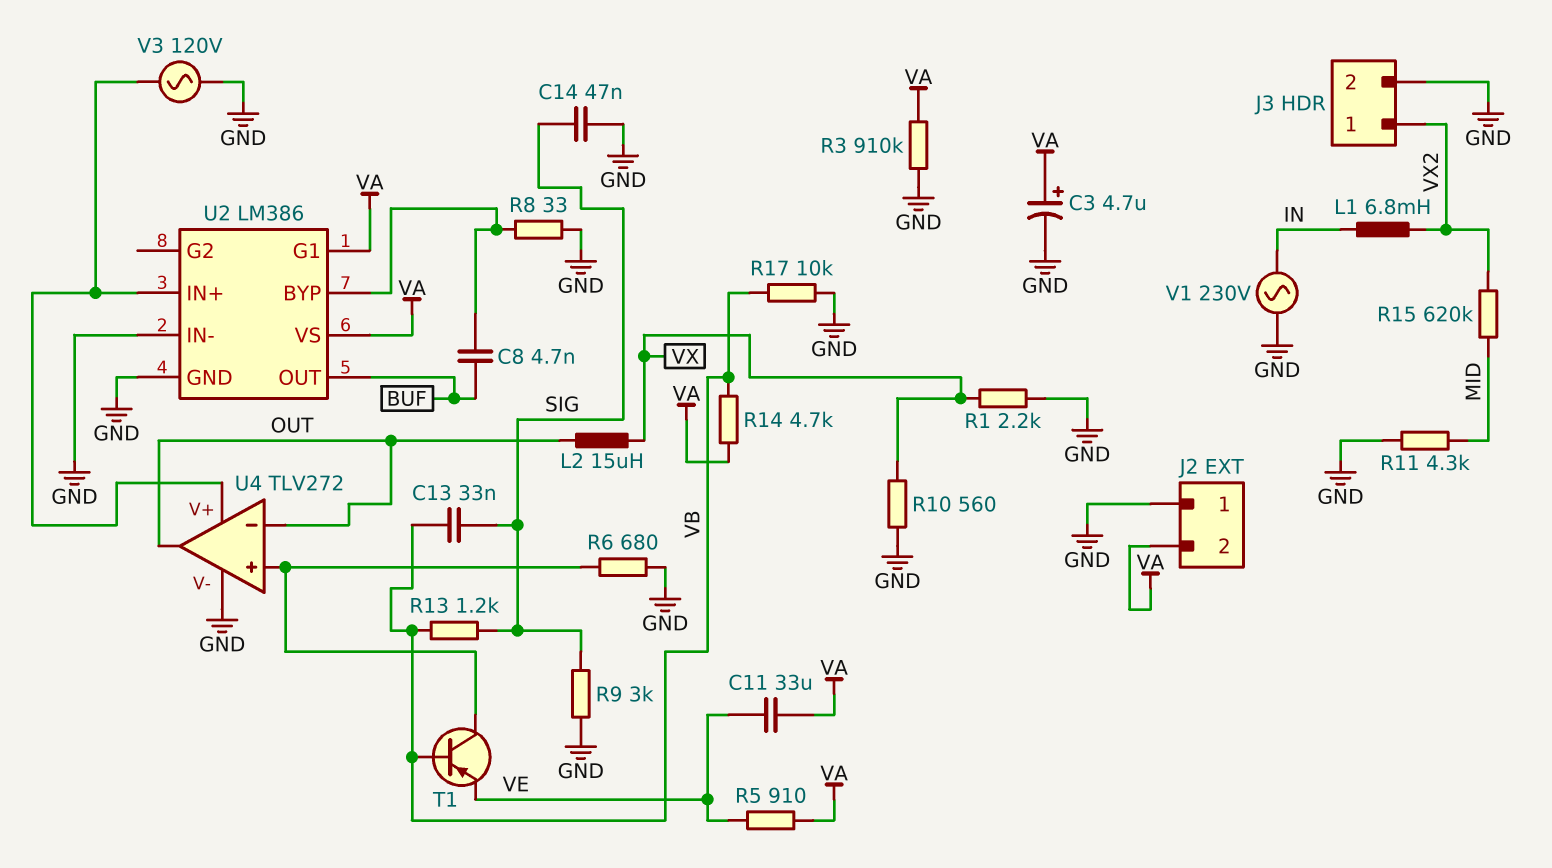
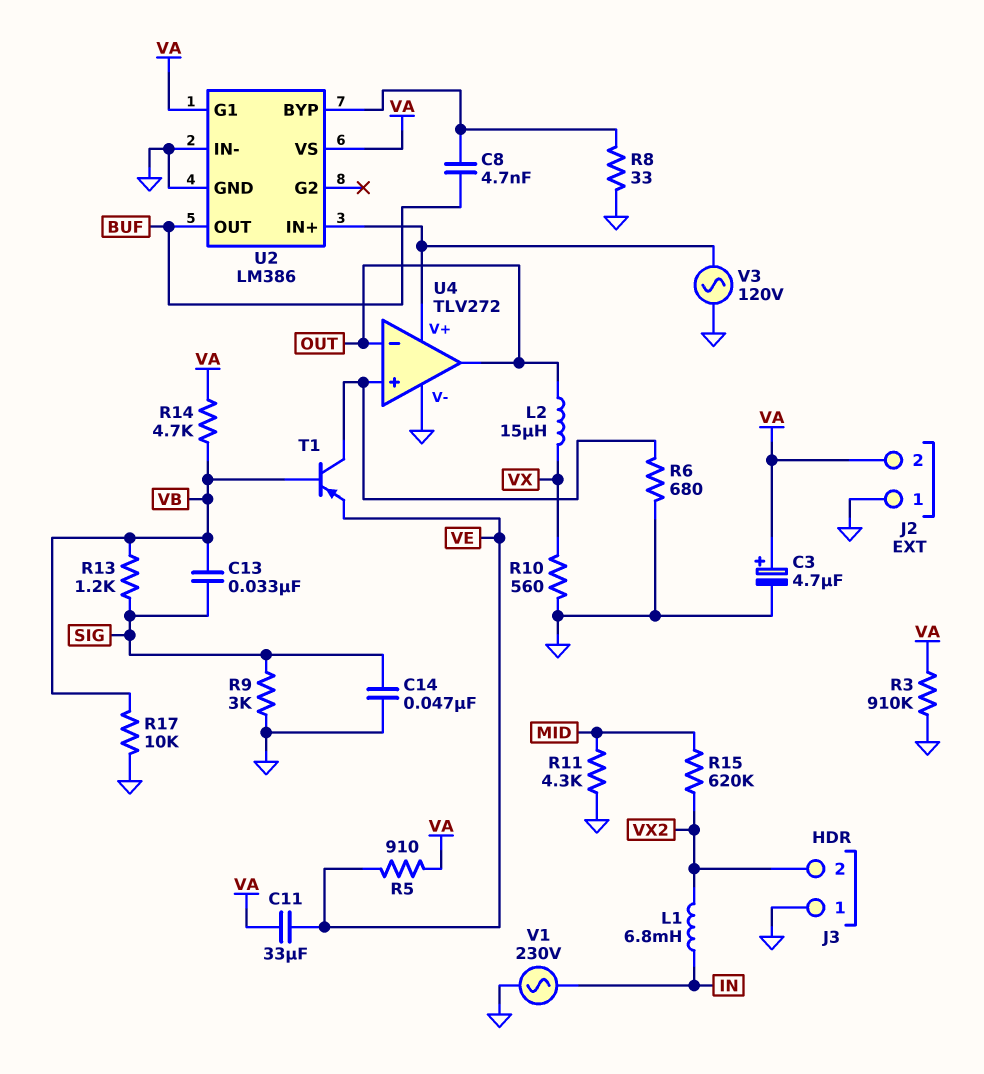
J3 pin 1: VX2 -> GND
J3 pin 2: GND -> VX2
R1: 2.2k (GND, VX) -> none

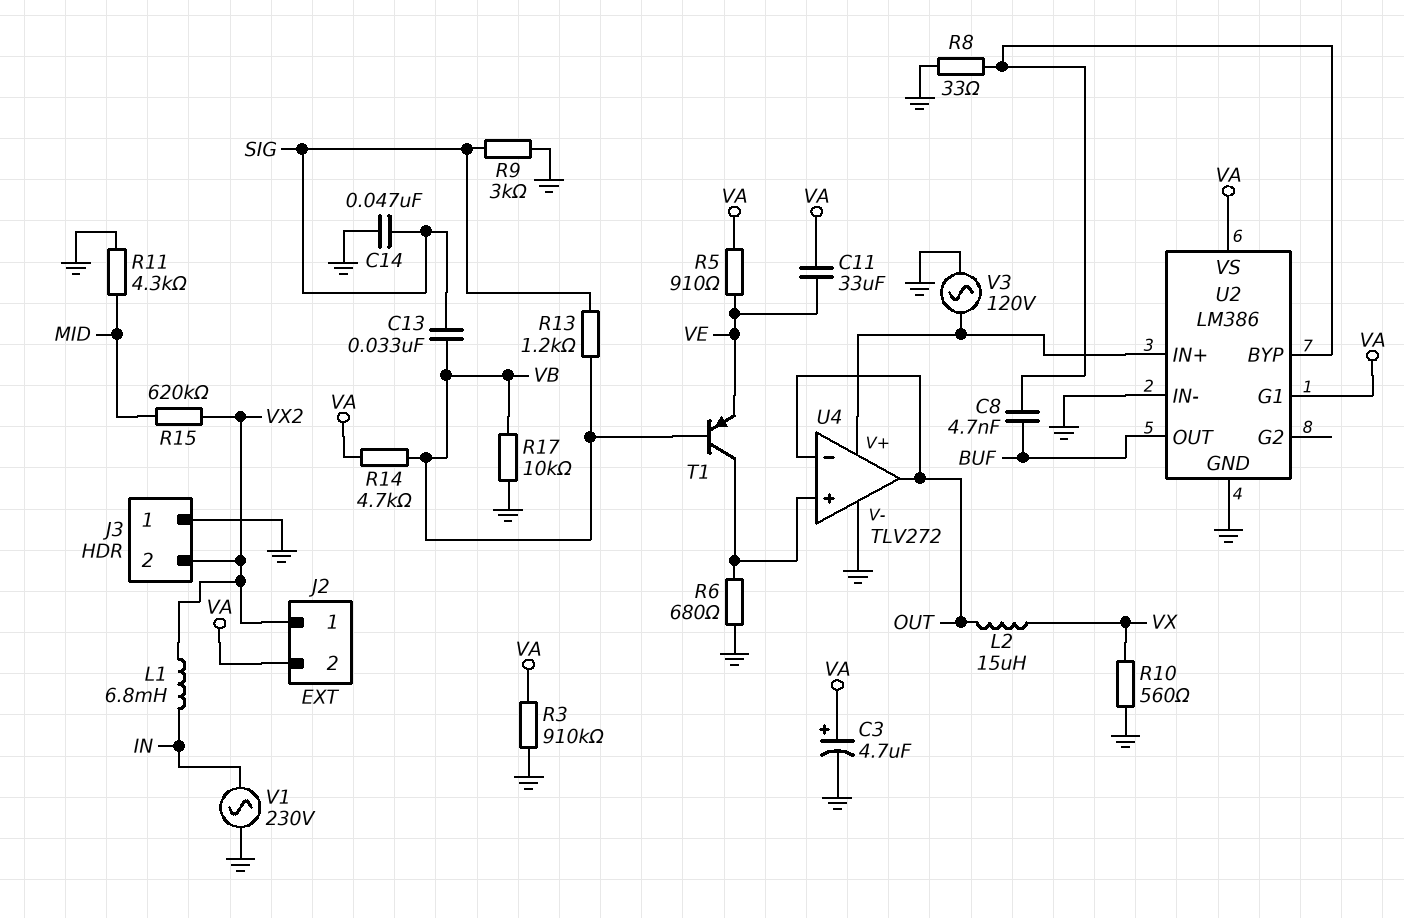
J2 pin 1: GND -> VX2

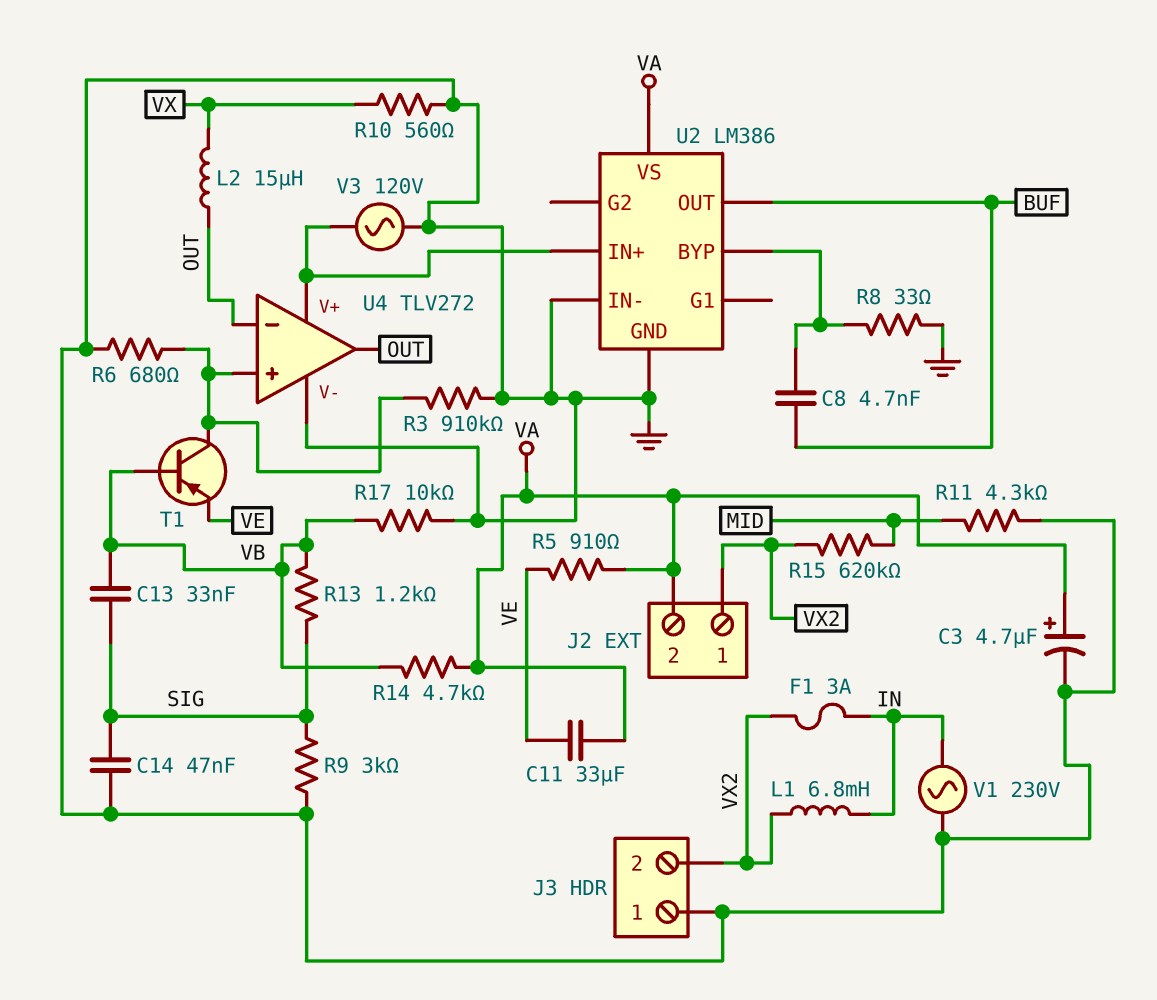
F1: none -> 3A (IN, VX2)
R3: 910k (GND, VA) -> 910k (GND, U4/in+)
U2 pin G1: VA -> none

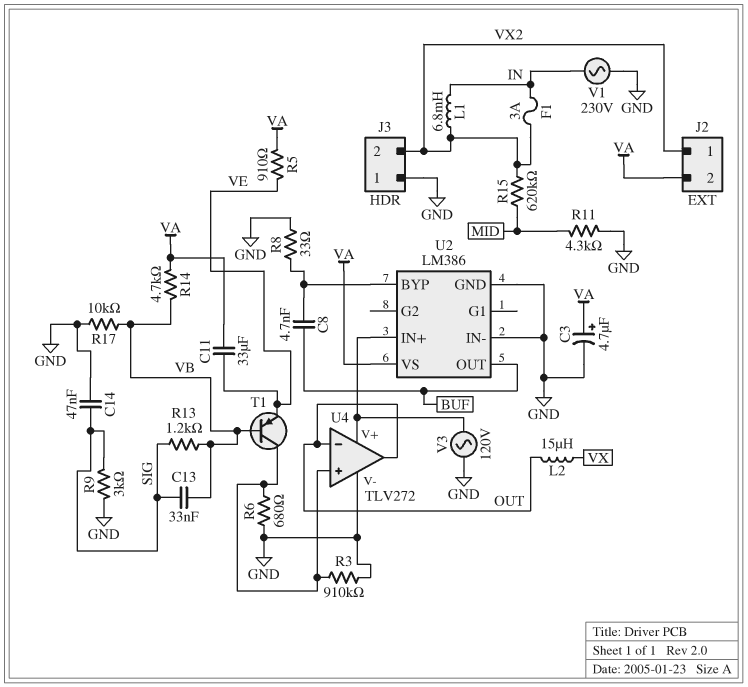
R10: 560 (GND, VX) -> none

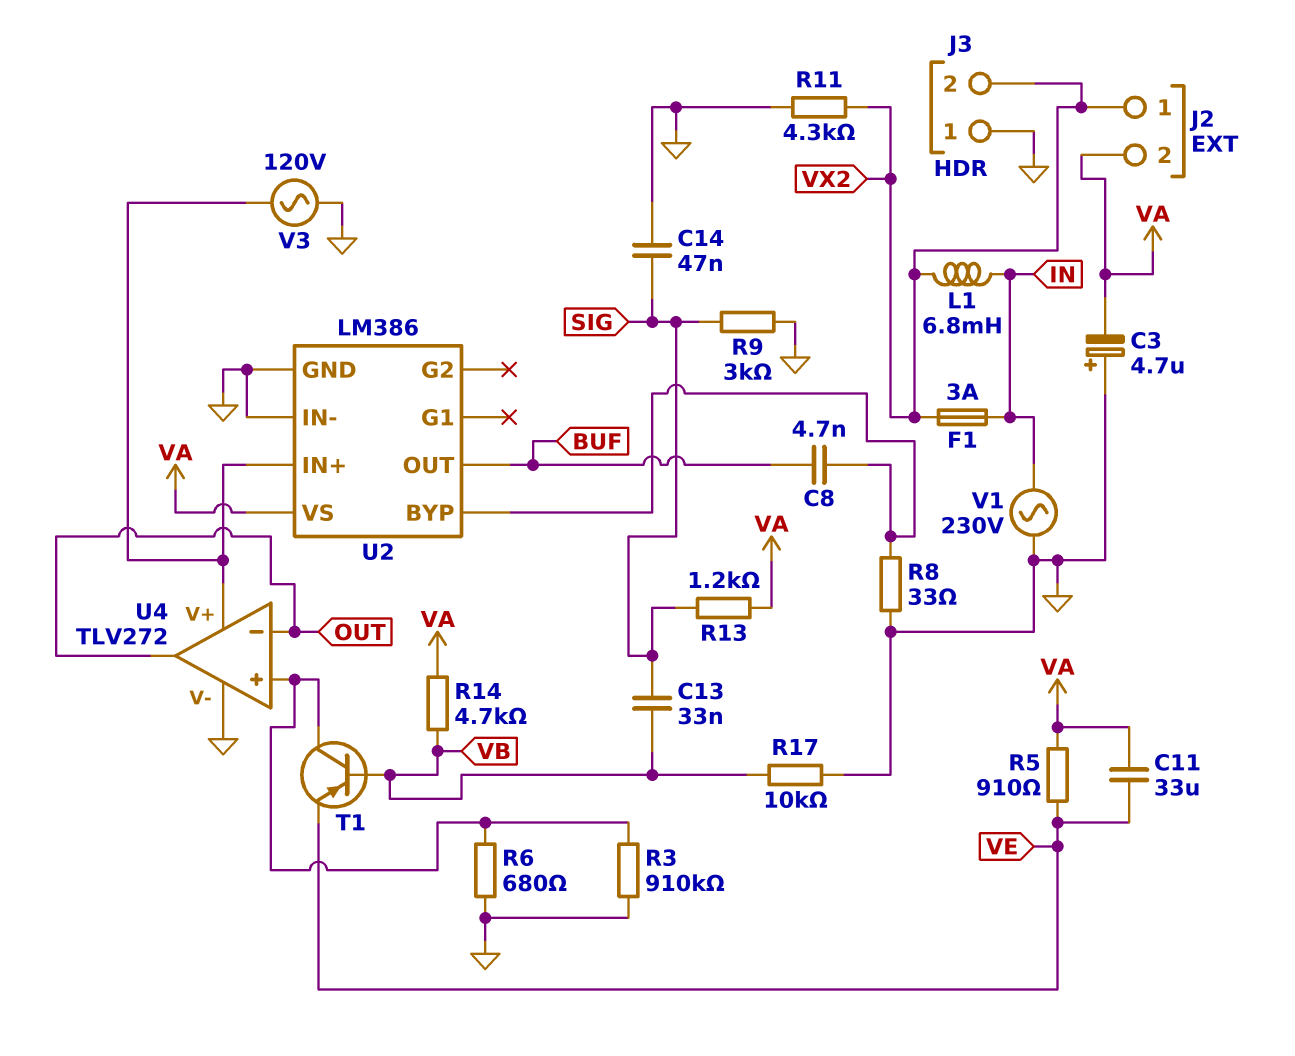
C3: 4.7uF (plus VA, minus GND) -> 4.7uF (plus GND, minus VA)
L2: 15uH (OUT, VX) -> none
R11: 4.3k (GND, MID) -> 4.3k (GND, VX2)
R13: 1.2k (SIG, VB) -> 1.2k (SIG, VA)
R15: 620k (MID, VX2) -> none

